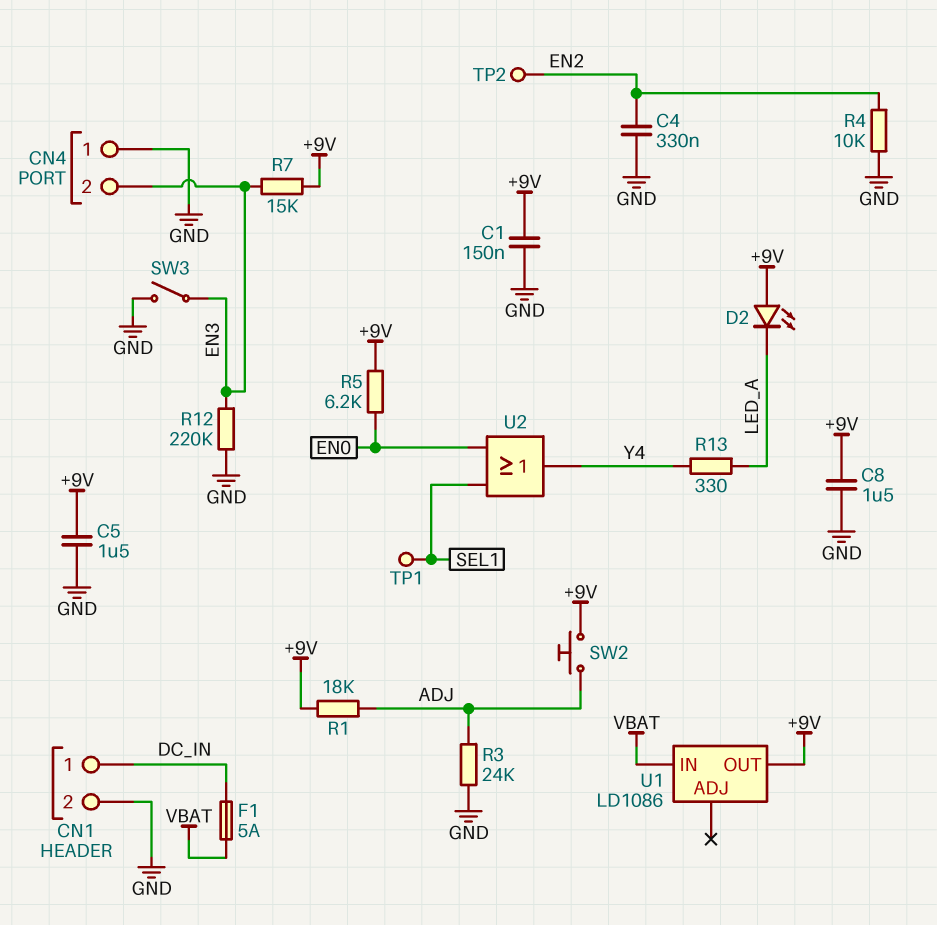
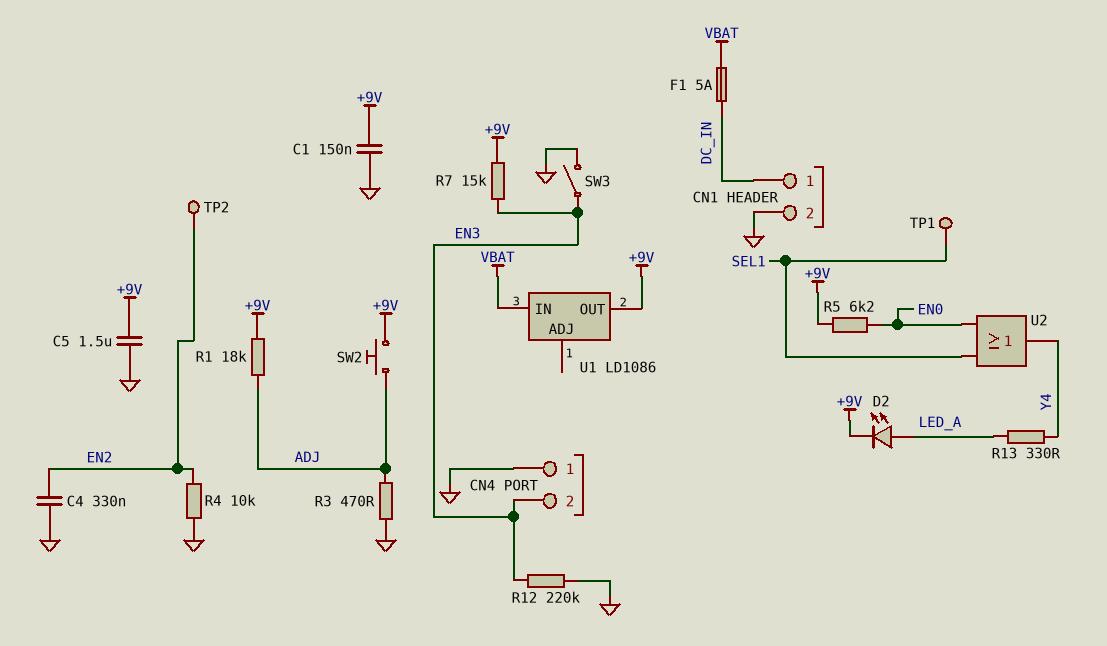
C8: 1.5uF (+9V, GND) -> none
D2: LED (A +9V, K LED_A) -> LED (A LED_A, K +9V)
R3: 24k (ADJ, GND) -> 470 (ADJ, GND)

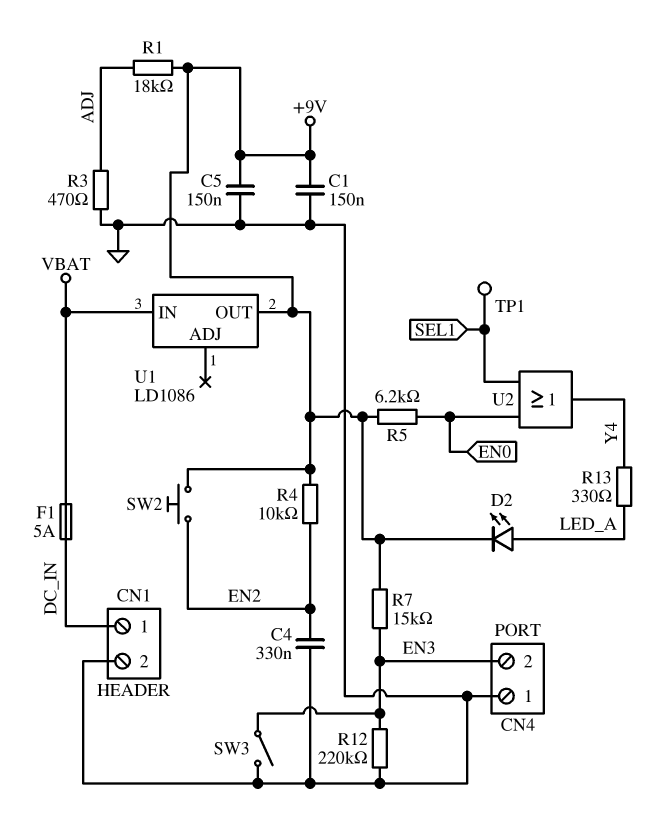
C5: 1.5uF (+9V, GND) -> 150nF (+9V, GND)
R4: 10k (EN2, GND) -> 10k (+9V, EN2)
SW2: button (+9V, ADJ) -> button (+9V, EN2)
TP2: test point (EN2) -> none

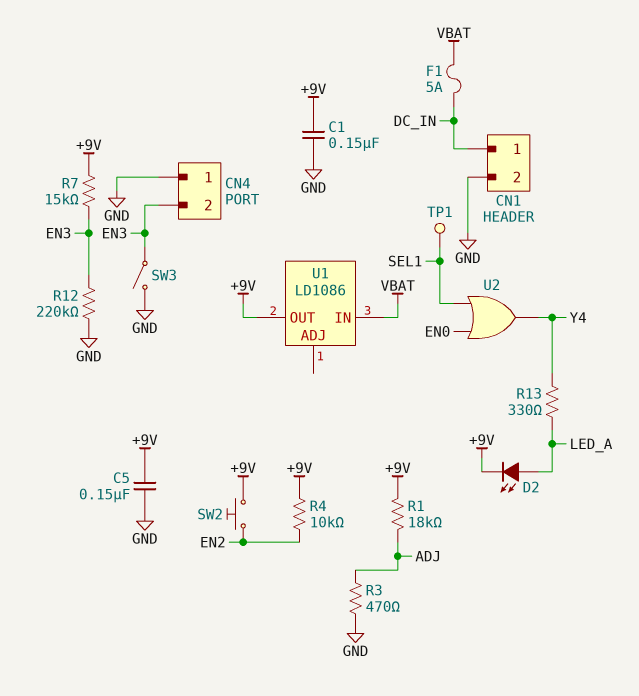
C4: 330nF (EN2, GND) -> none
R5: 6.2k (+9V, EN0) -> none

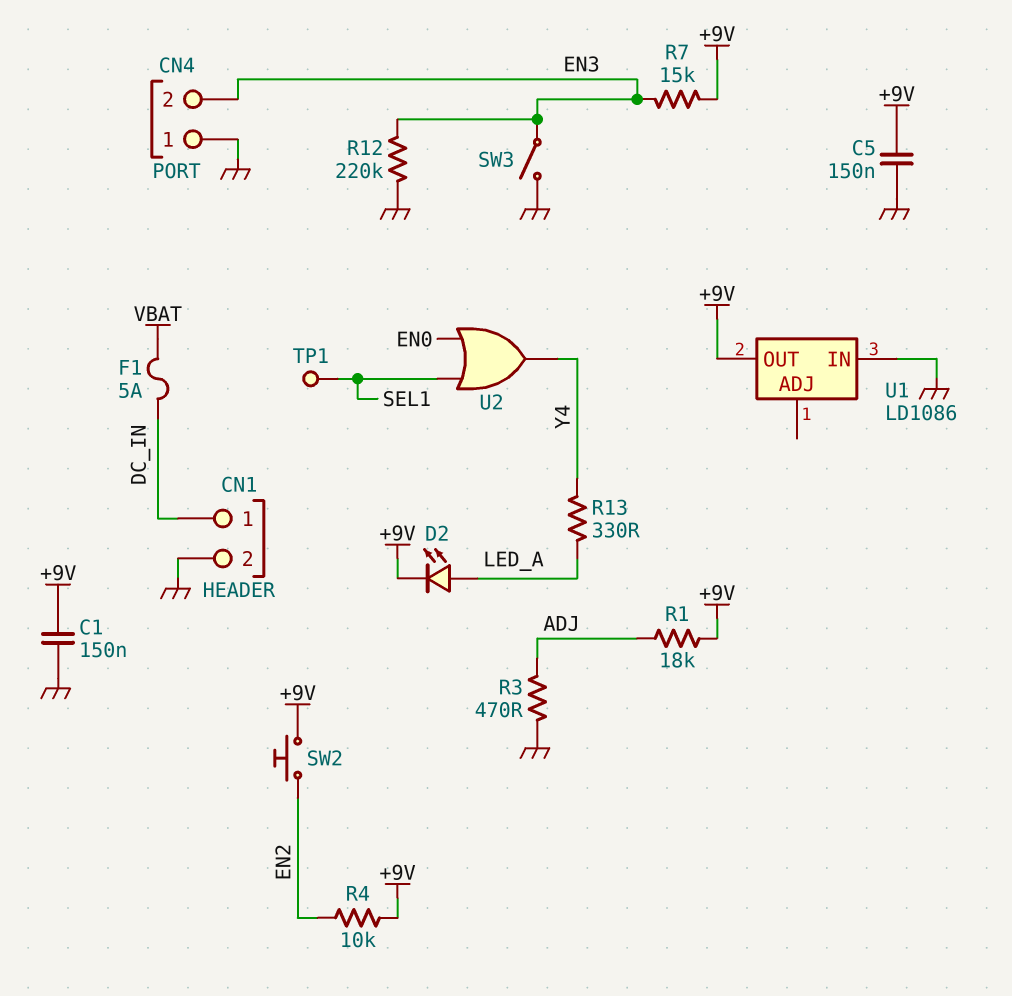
U1 pin IN: VBAT -> GND

